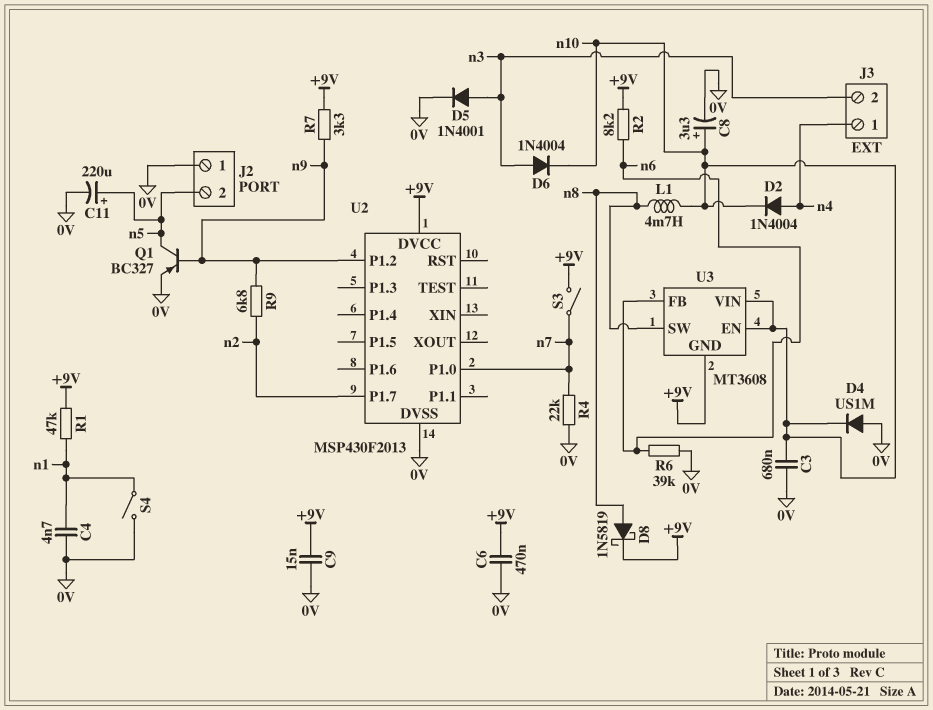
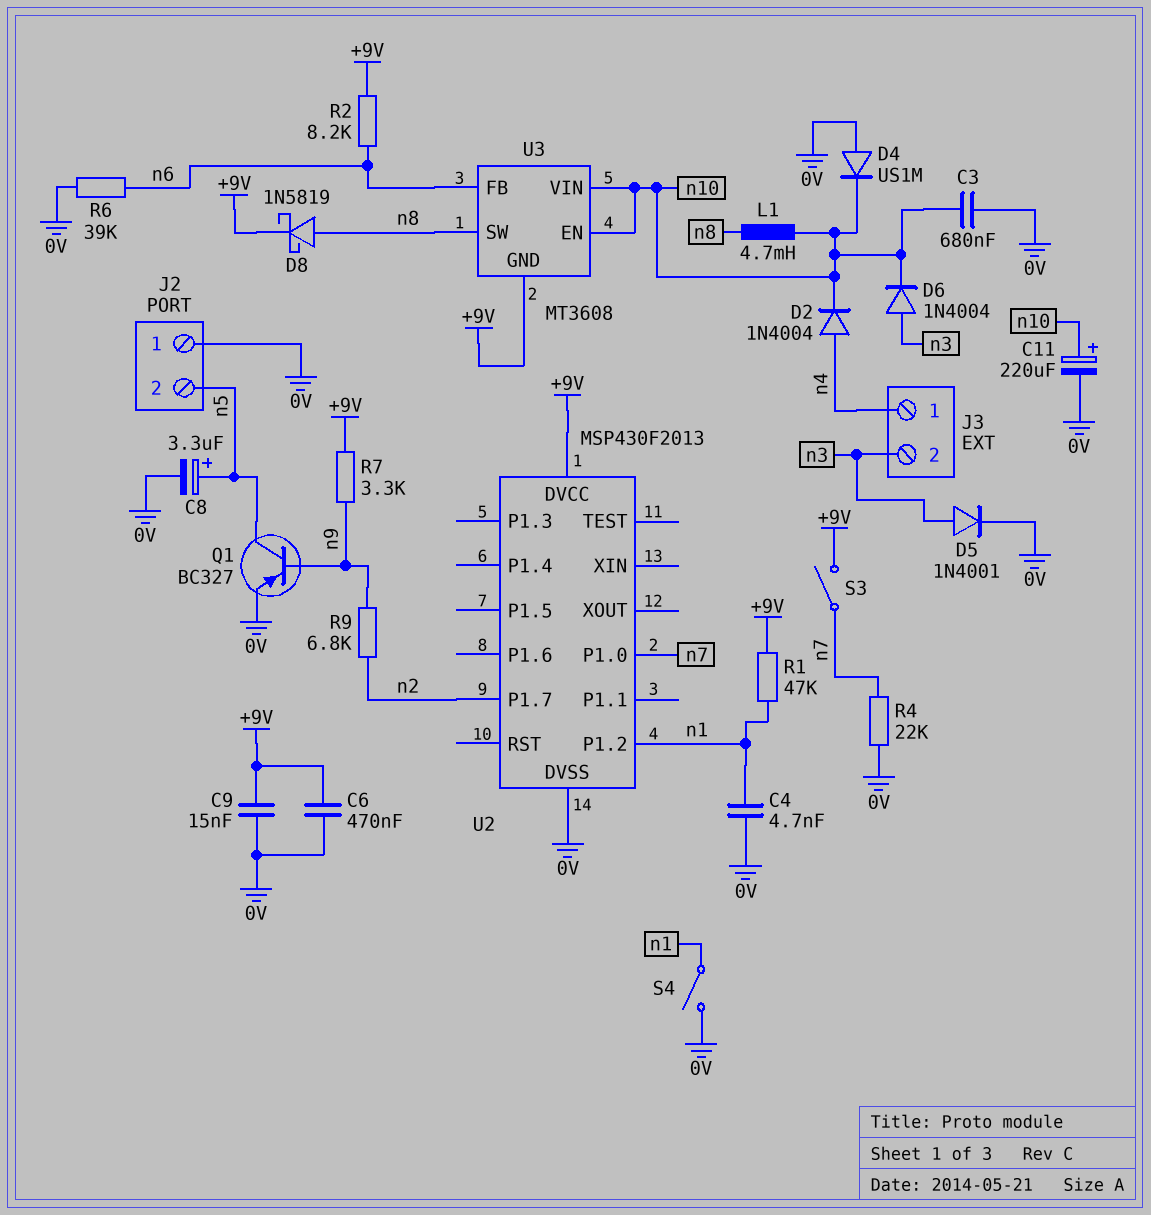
C8: 3.3uF (plus n10, minus 0V) -> 3.3uF (plus n5, minus 0V)
C11: 220uF (plus n5, minus 0V) -> 220uF (plus n10, minus 0V)
U2 pin P1.2: n9 -> n1

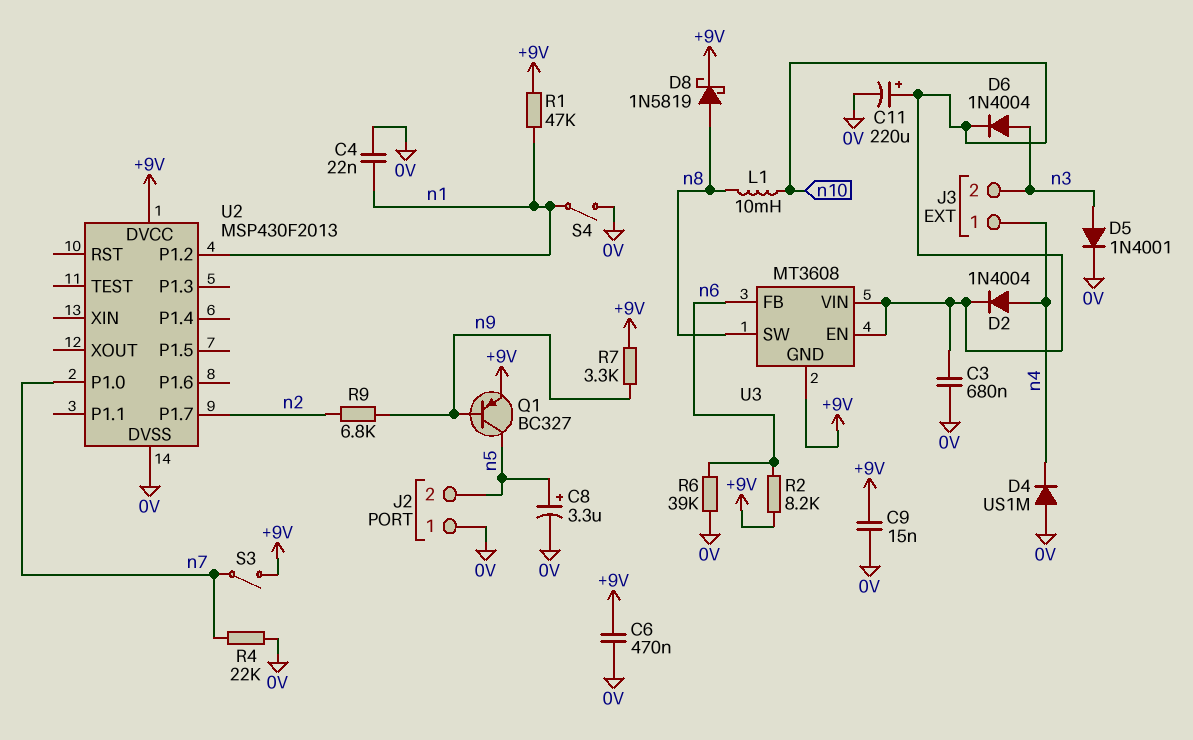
C4: 4.7nF (0V, n1) -> 22nF (0V, n1)
D4: diode US1M (A 0V, K n10) -> diode US1M (A 0V, K n4)
L1: 4.7mH (n8, n10) -> 10mH (n8, n10)
Q1: PNP BC327 (B n9, C n5, E 0V) -> PNP BC327 (B n9, C n5, E +9V)

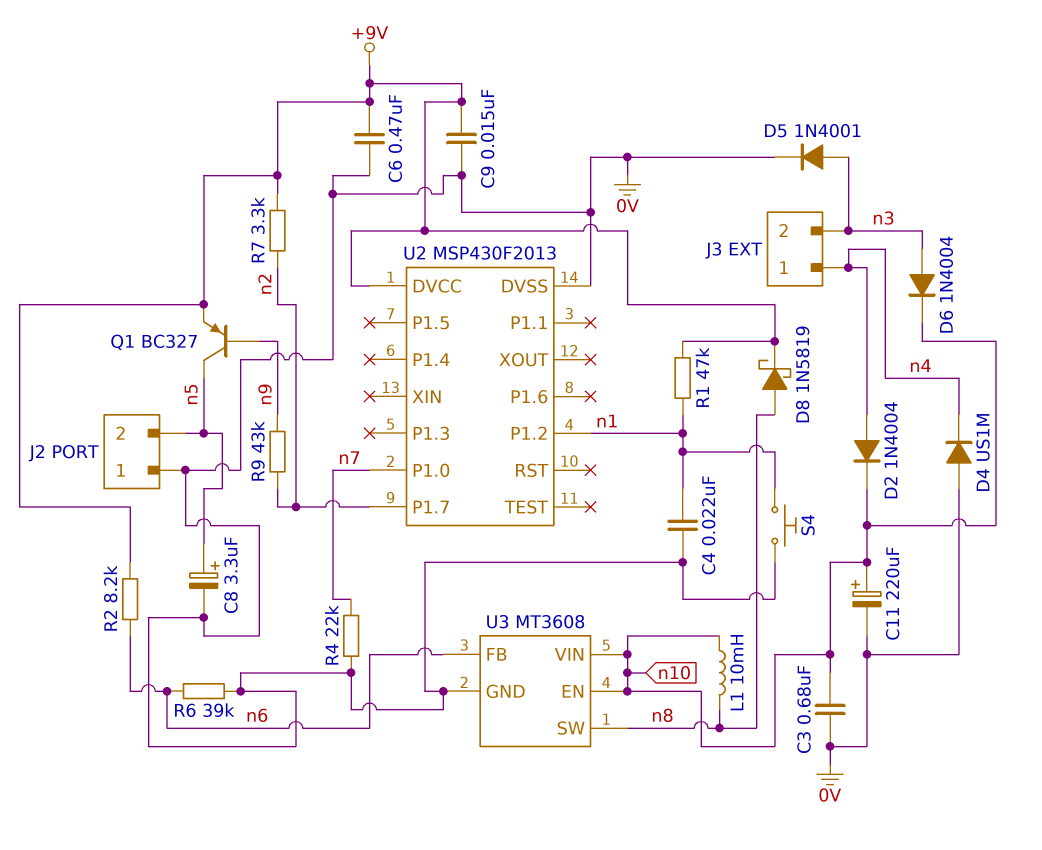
R7: 3.3k (+9V, n9) -> 3.3k (+9V, n2)
R9: 6.8k (n2, n9) -> 43k (n2, n9)
S3: switch (+9V, n7) -> none
S4: switch (0V, n1) -> button (0V, n1)
U3 pin GND: +9V -> 0V

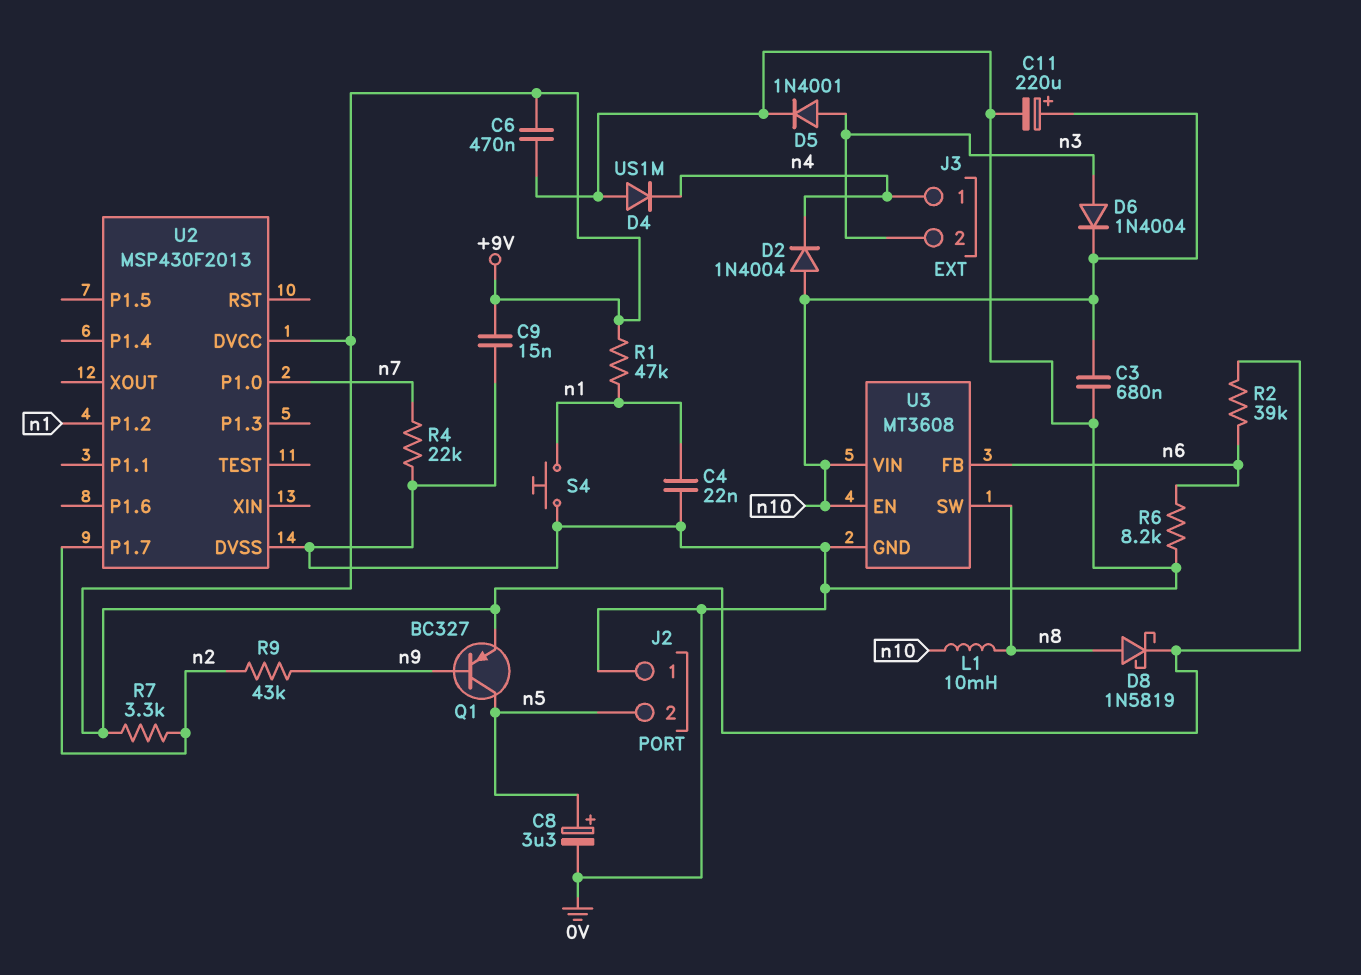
D2: diode 1N4004 (A n4, K n10) -> diode 1N4004 (A n10, K n4)
R2: 8.2k (+9V, n6) -> 39k (+9V, n6)
R6: 39k (0V, n6) -> 8.2k (0V, n6)

